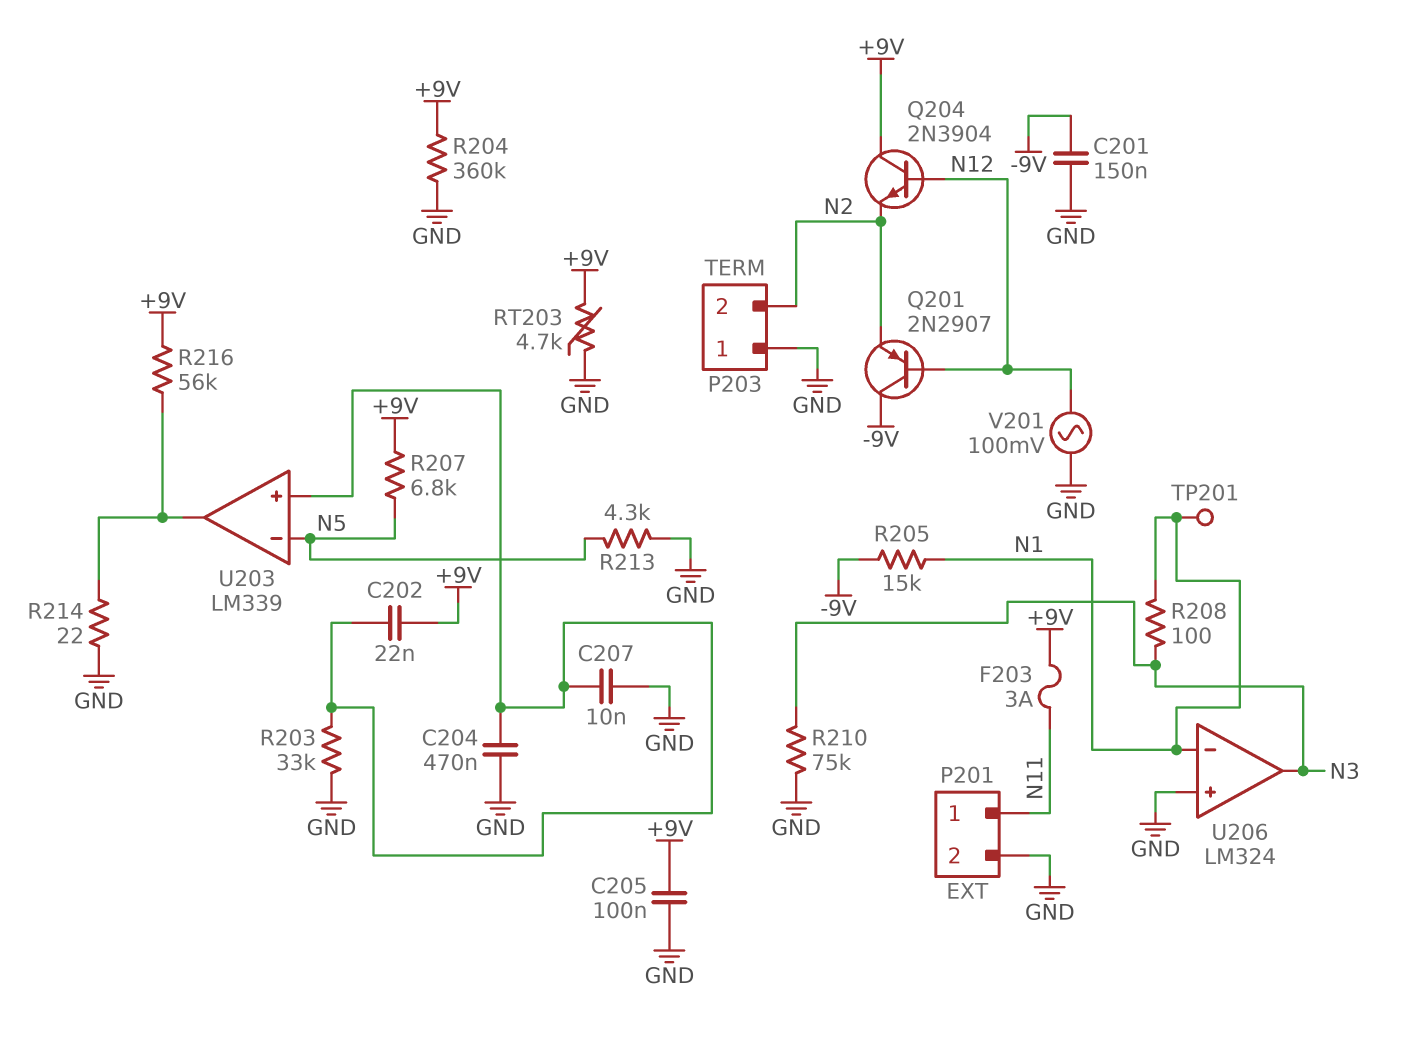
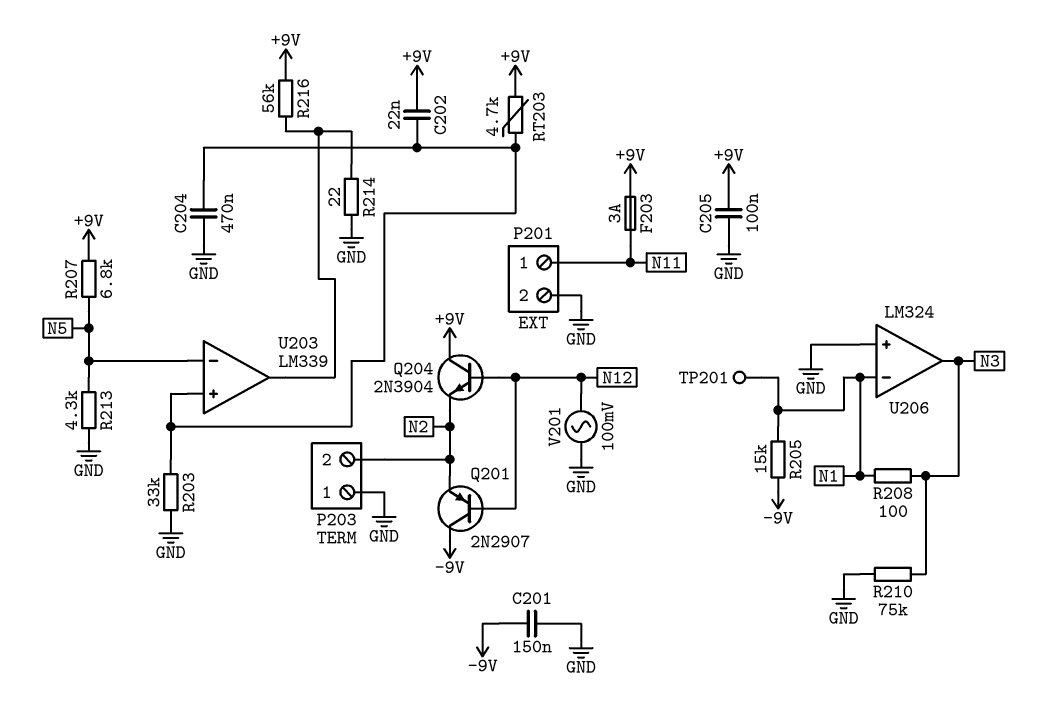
C207: 10nF (GND, U203/in+) -> none
R204: 360k (+9V, GND) -> none
RT203: 4.7k (+9V, GND) -> 4.7k (+9V, U203/in+)

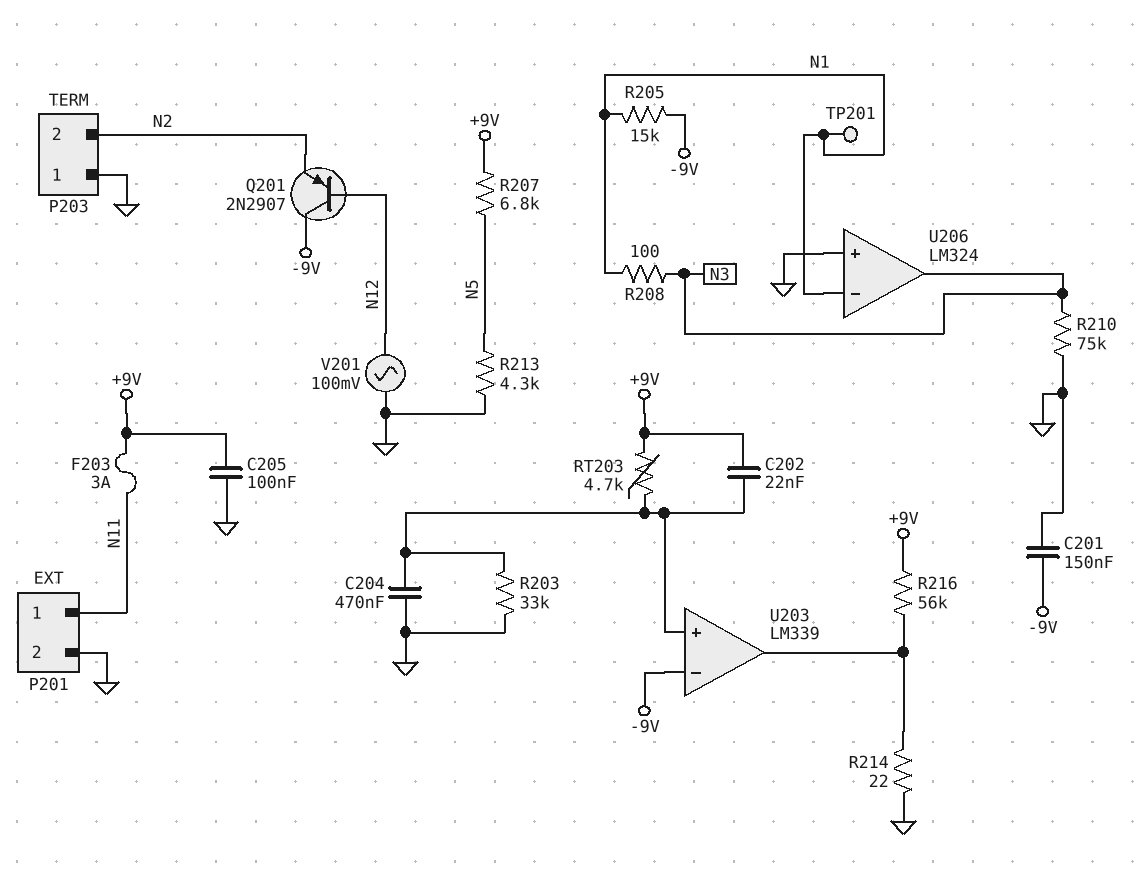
Q204: NPN 2N3904 (B N12, C +9V, E N2) -> none
U203 pin in-: N5 -> -9V

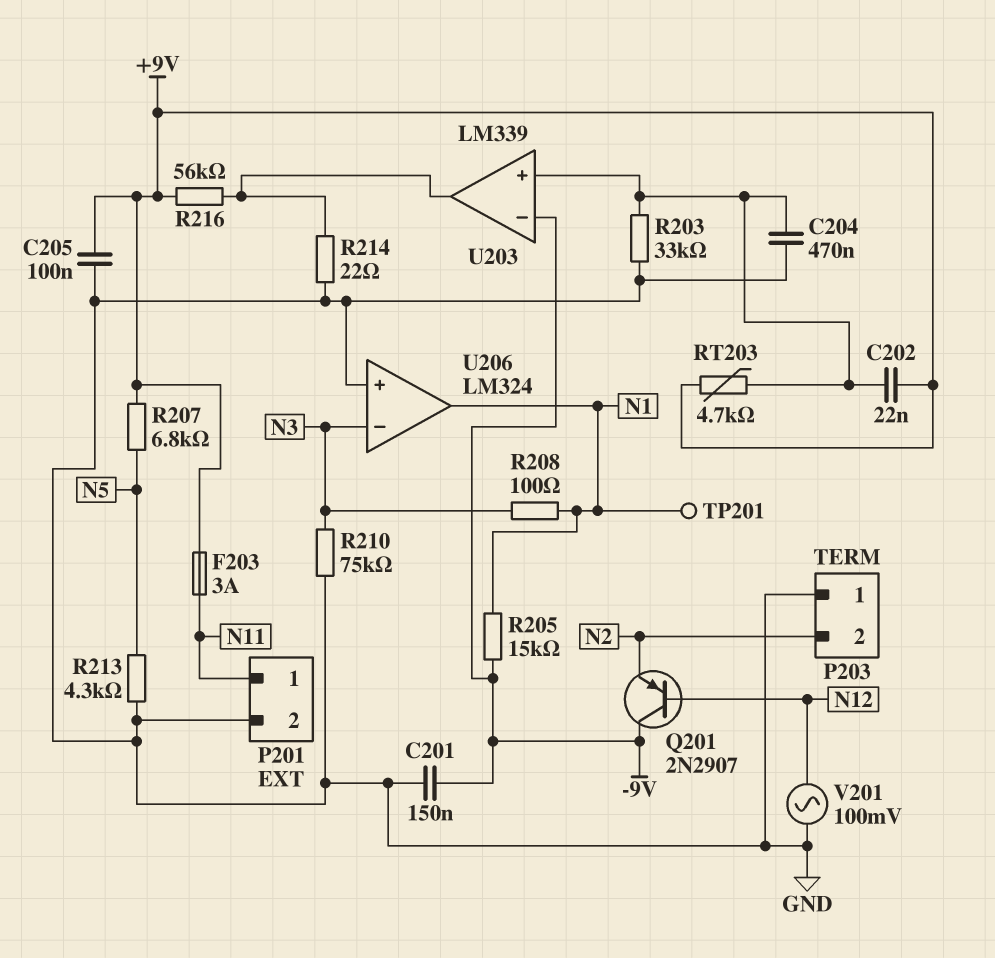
U206 pin in-: N1 -> N3
U206 pin out: N3 -> N1

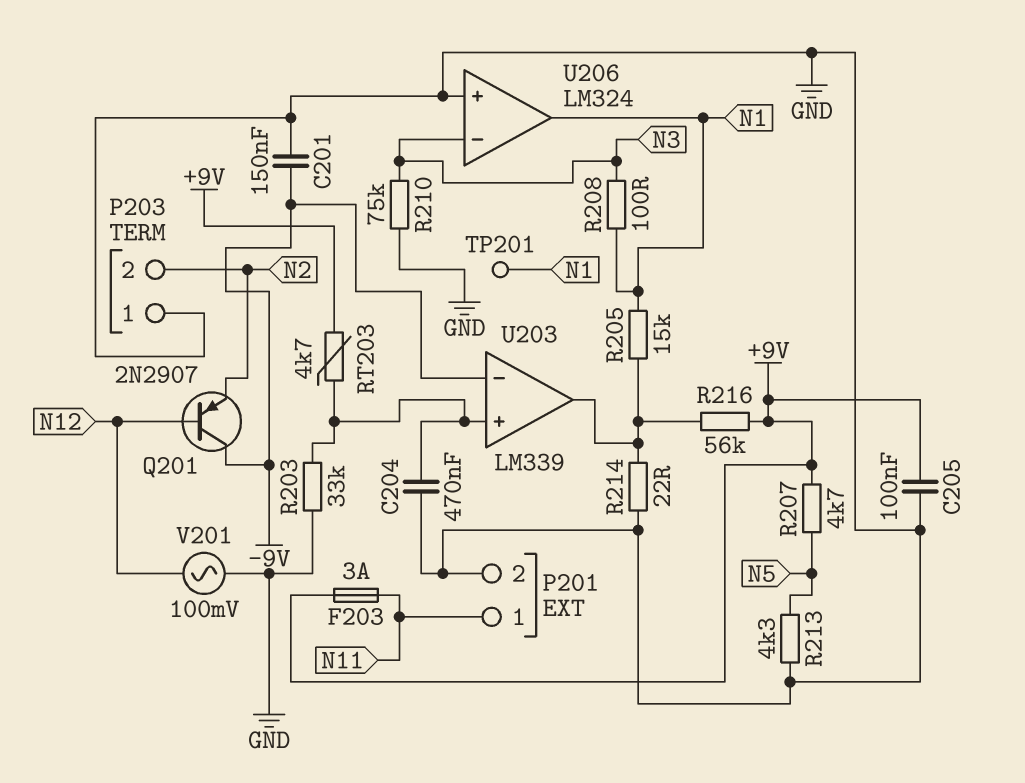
C202: 22nF (+9V, U203/in+) -> none
R205: 15k (-9V, N1) -> 15k (N1, U203/out)
R207: 6.8k (+9V, N5) -> 4.7k (+9V, N5)

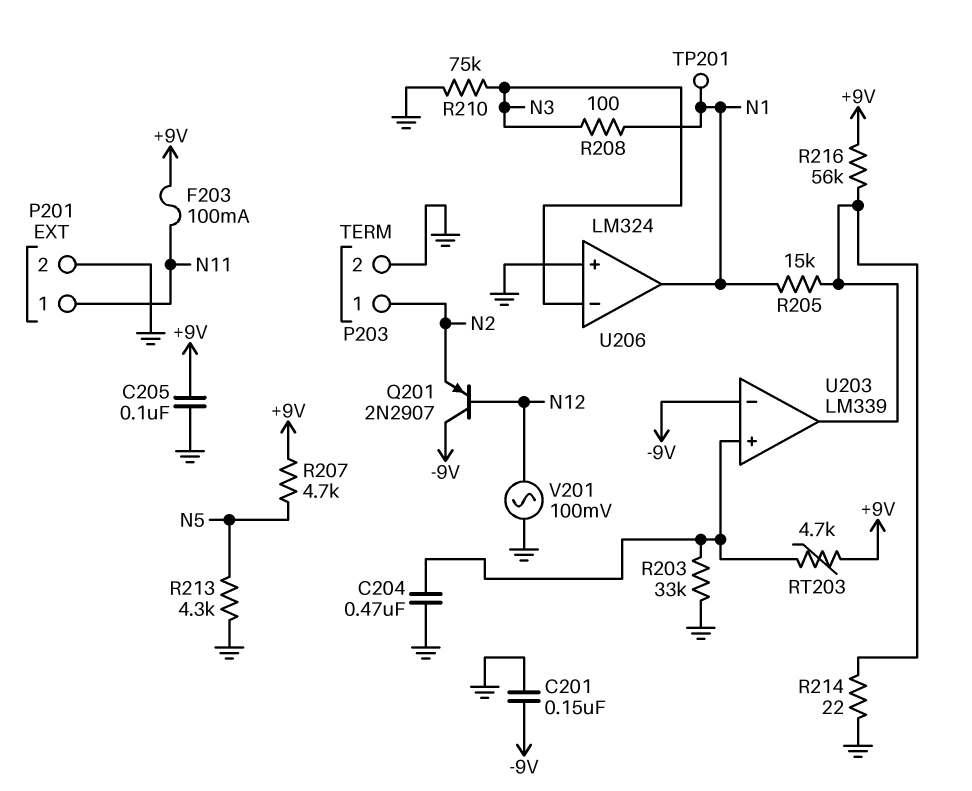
F203: 3A (+9V, N11) -> 100mA (+9V, N11)
P203 pin 1: GND -> N2
P203 pin 2: N2 -> GND

